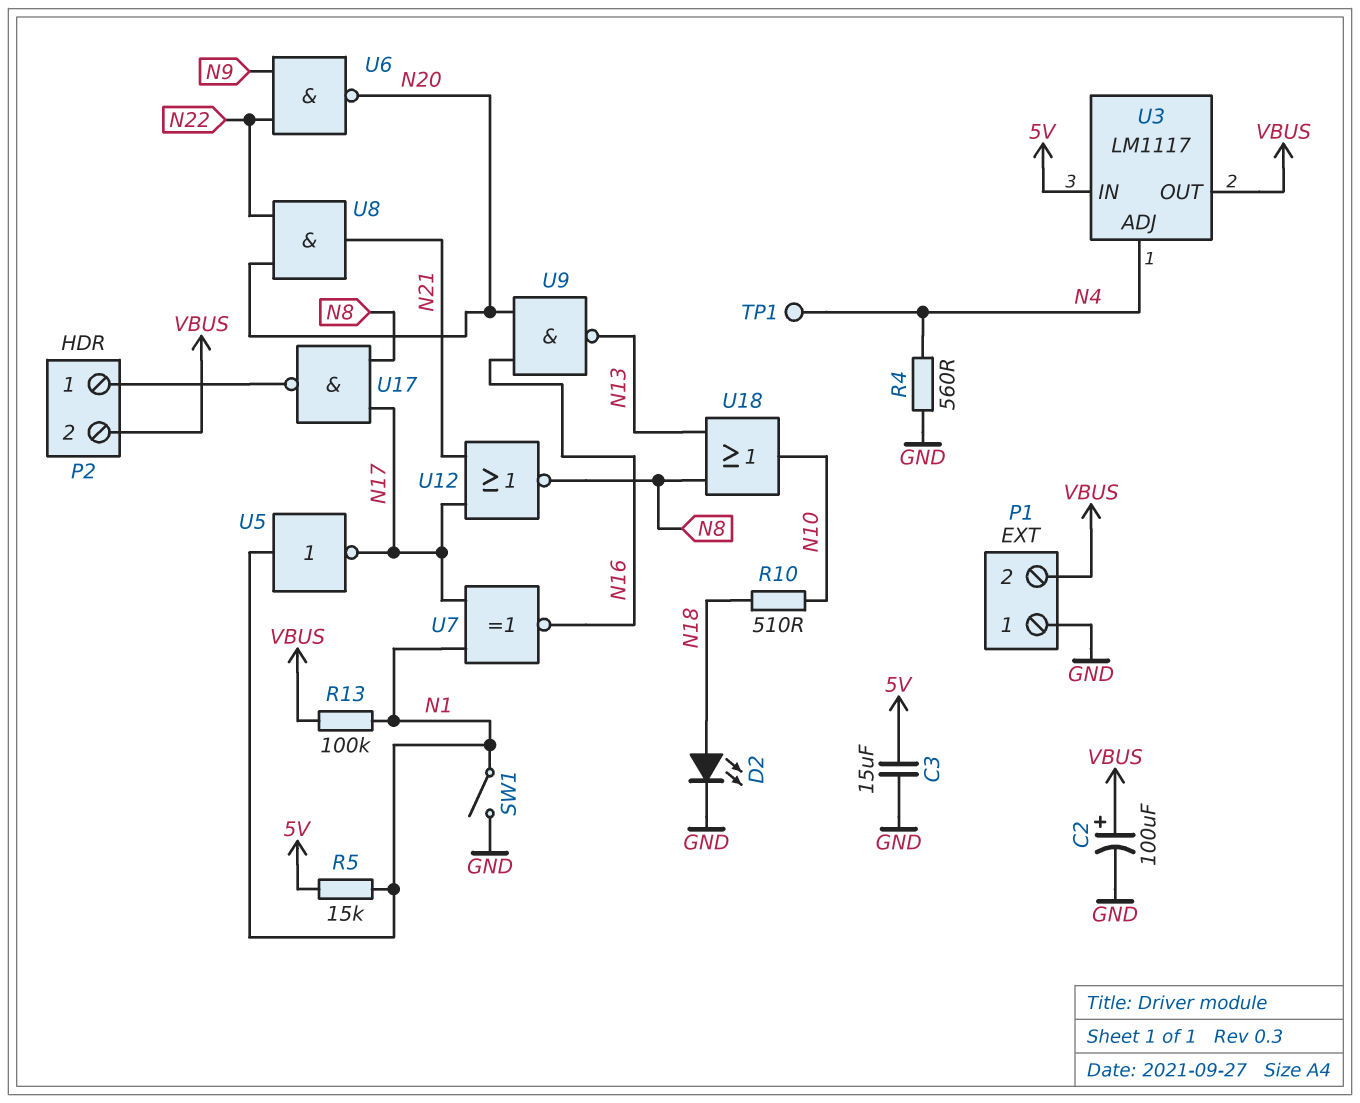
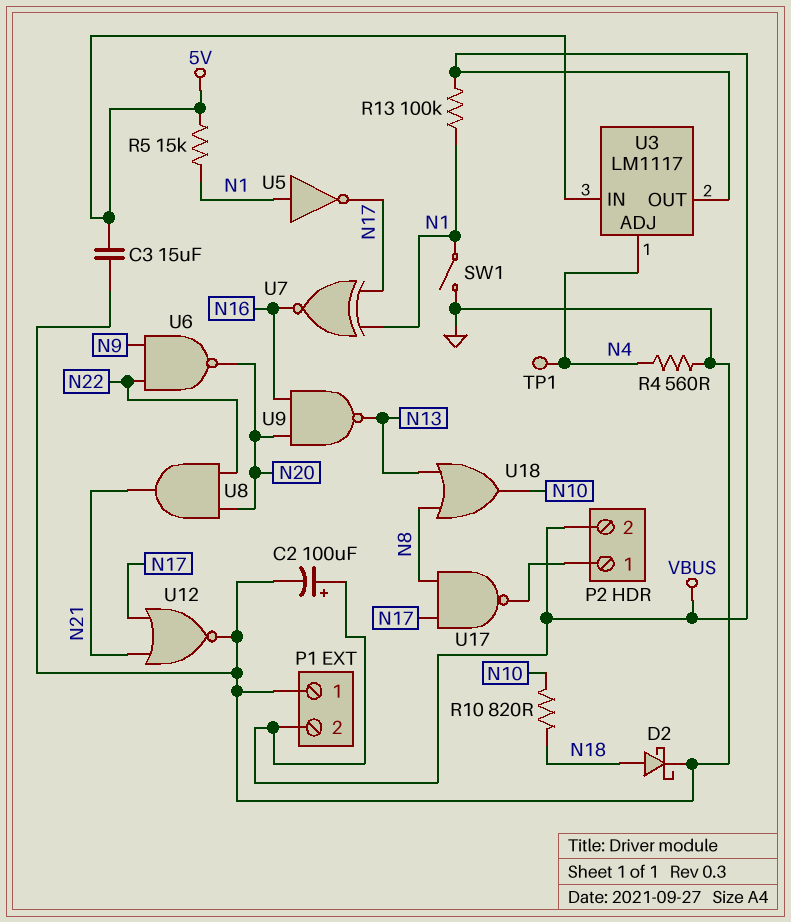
D2: LED (A N18, K GND) -> schottky (A N18, K GND)
R10: 510 (N10, N18) -> 820 (N10, N18)
U12: NOR (in N17, in N21, out N8) -> NOR (in N17, in N21, out GND)

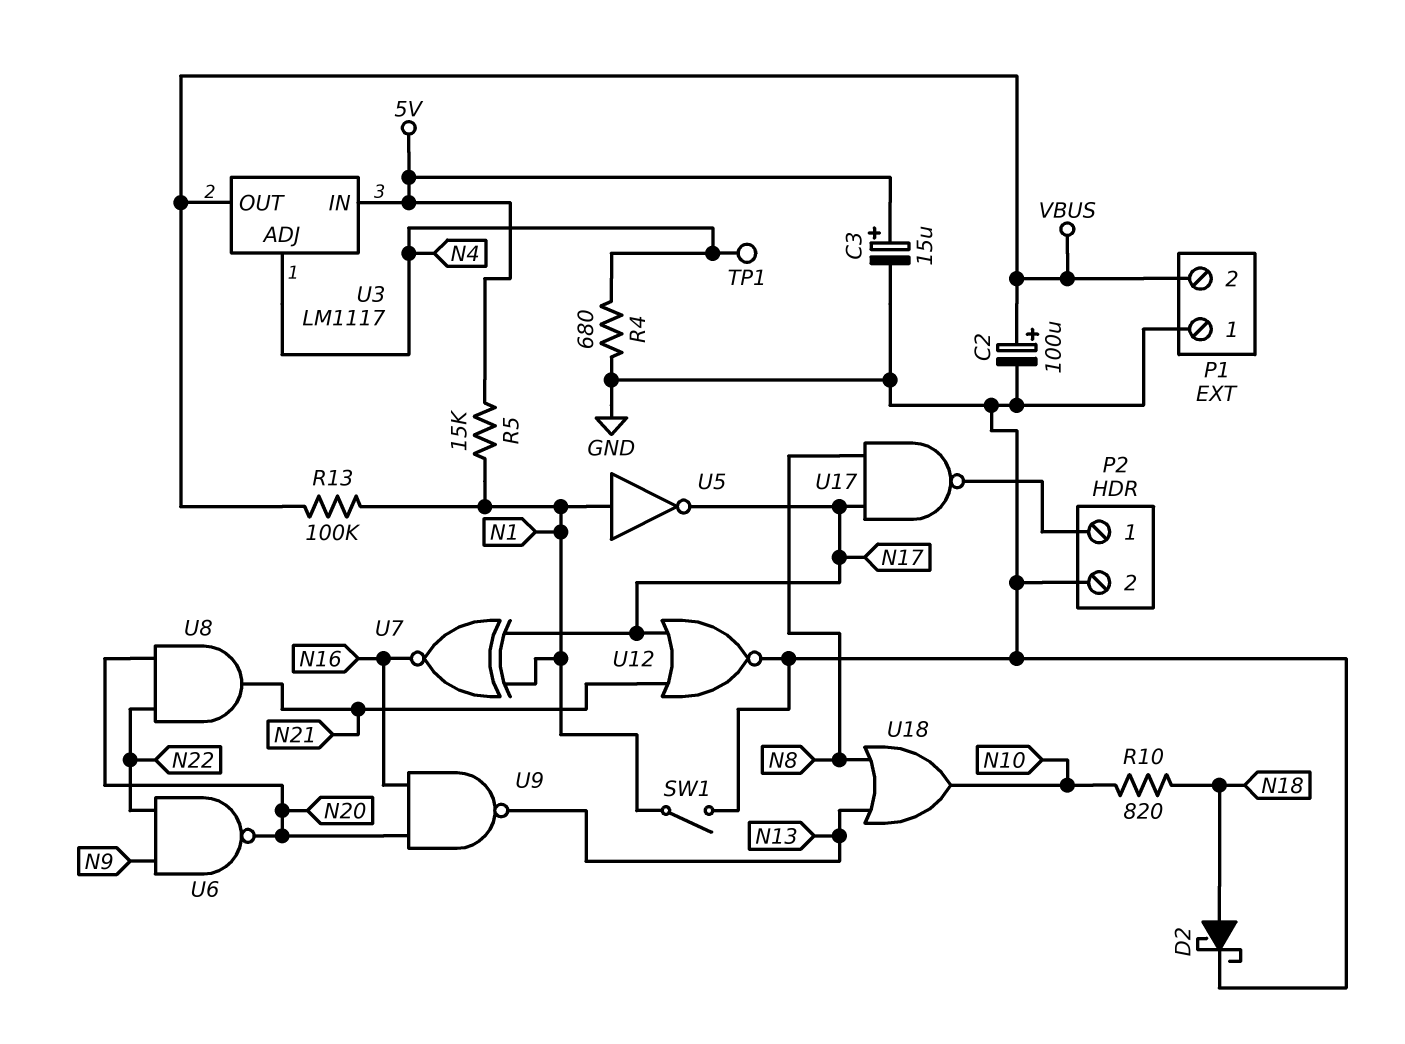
C3: 15uF (5V, GND) -> 15uF (plus 5V, minus GND)
P2 pin 2: VBUS -> GND
R4: 560 (GND, N4) -> 680 (GND, N4)

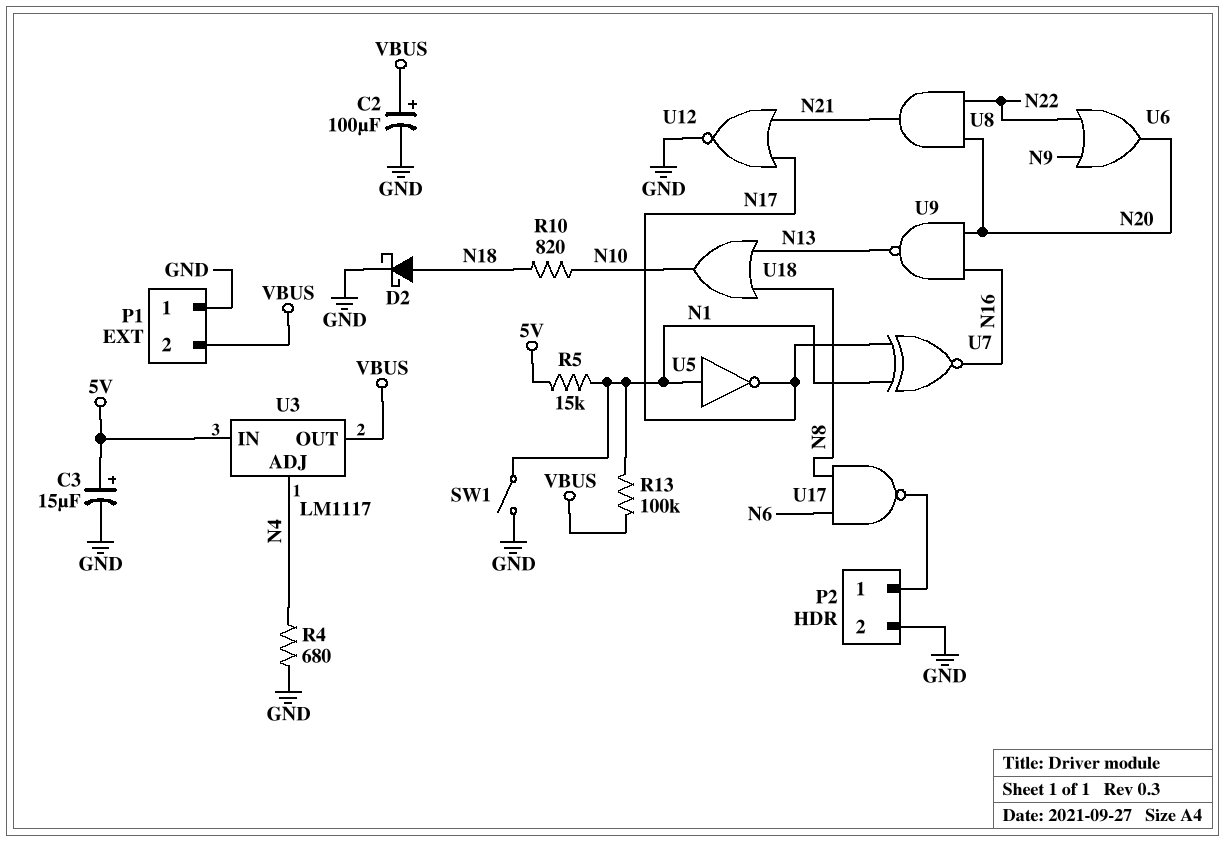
TP1: test point (N4) -> none
U6: NAND (in N9, in N22, out N20) -> OR (in N9, in N22, out N20)
U17: NAND (in N8, in N17, out P2/1) -> NAND (in N6, in N8, out P2/1)

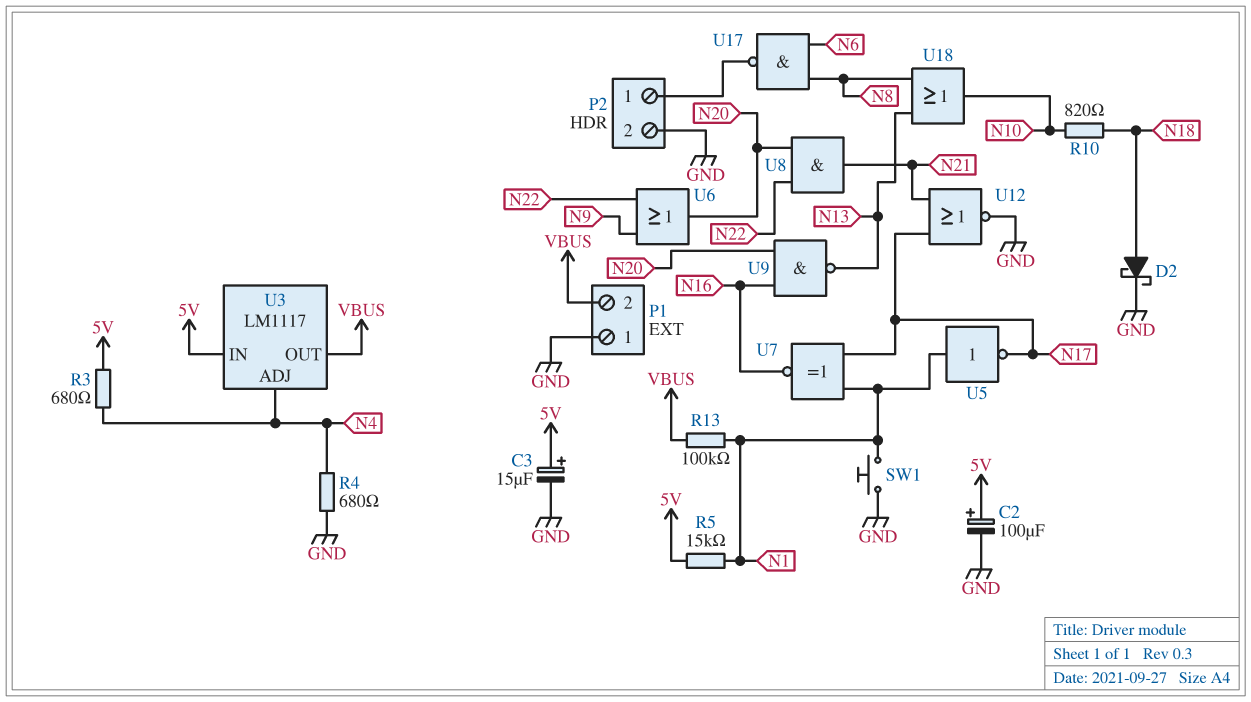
C2: 100uF (plus VBUS, minus GND) -> 100uF (plus 5V, minus GND)
R3: none -> 680 (5V, N4)
SW1: switch (GND, N1) -> button (GND, N1)

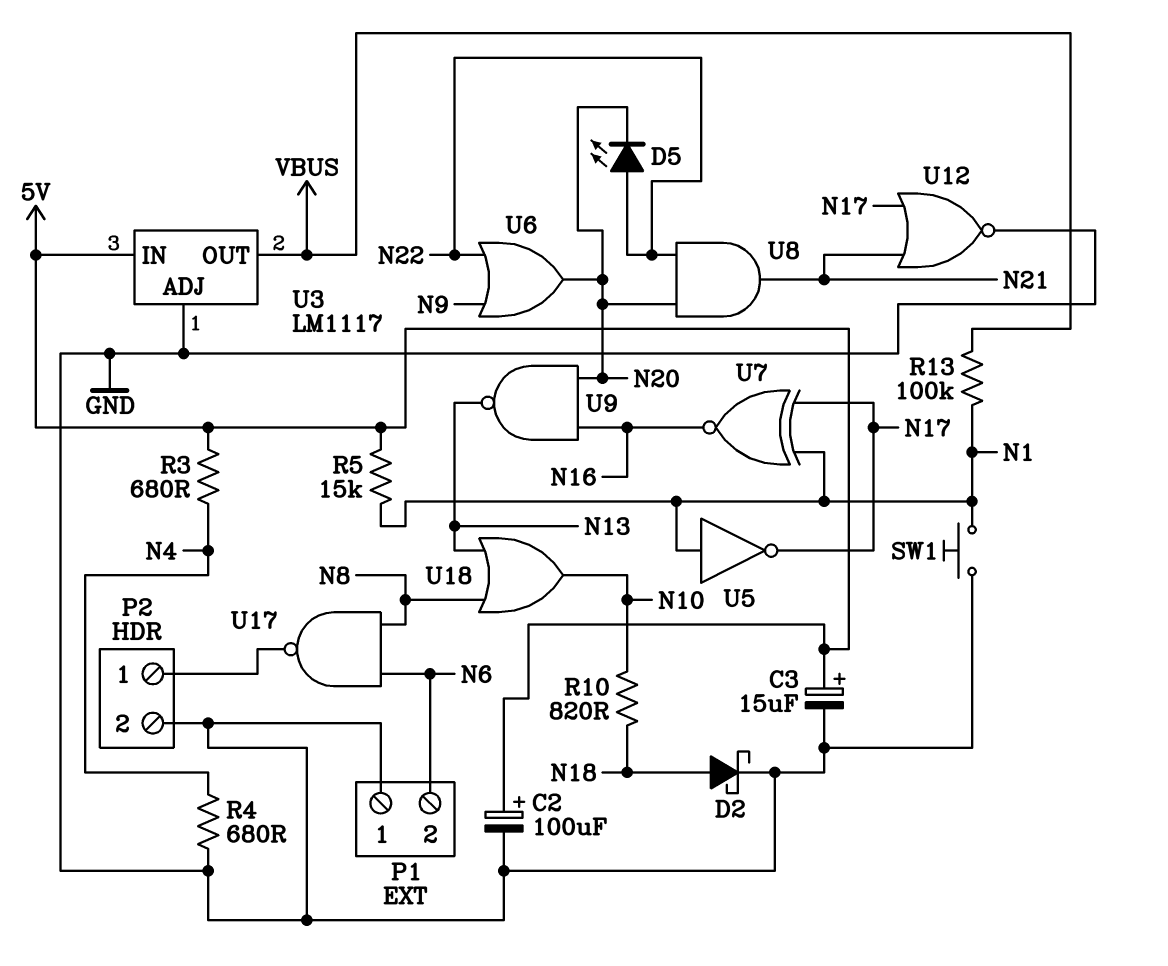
D5: none -> LED (A N22, K N20)
P1 pin 2: VBUS -> N6
U3 pin ADJ: N4 -> GND

